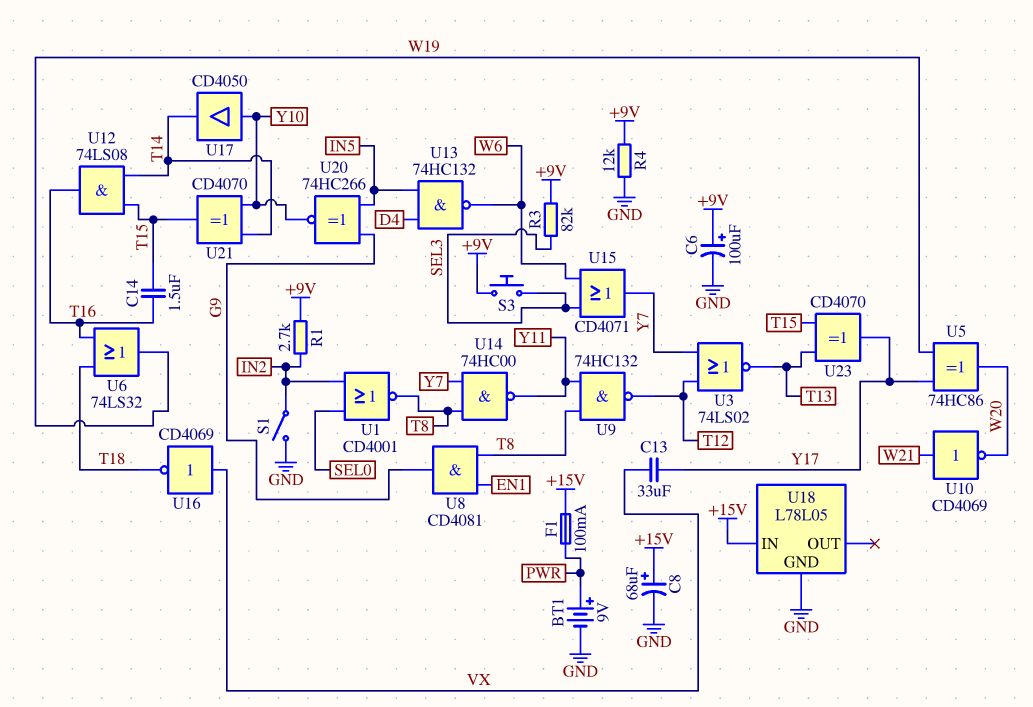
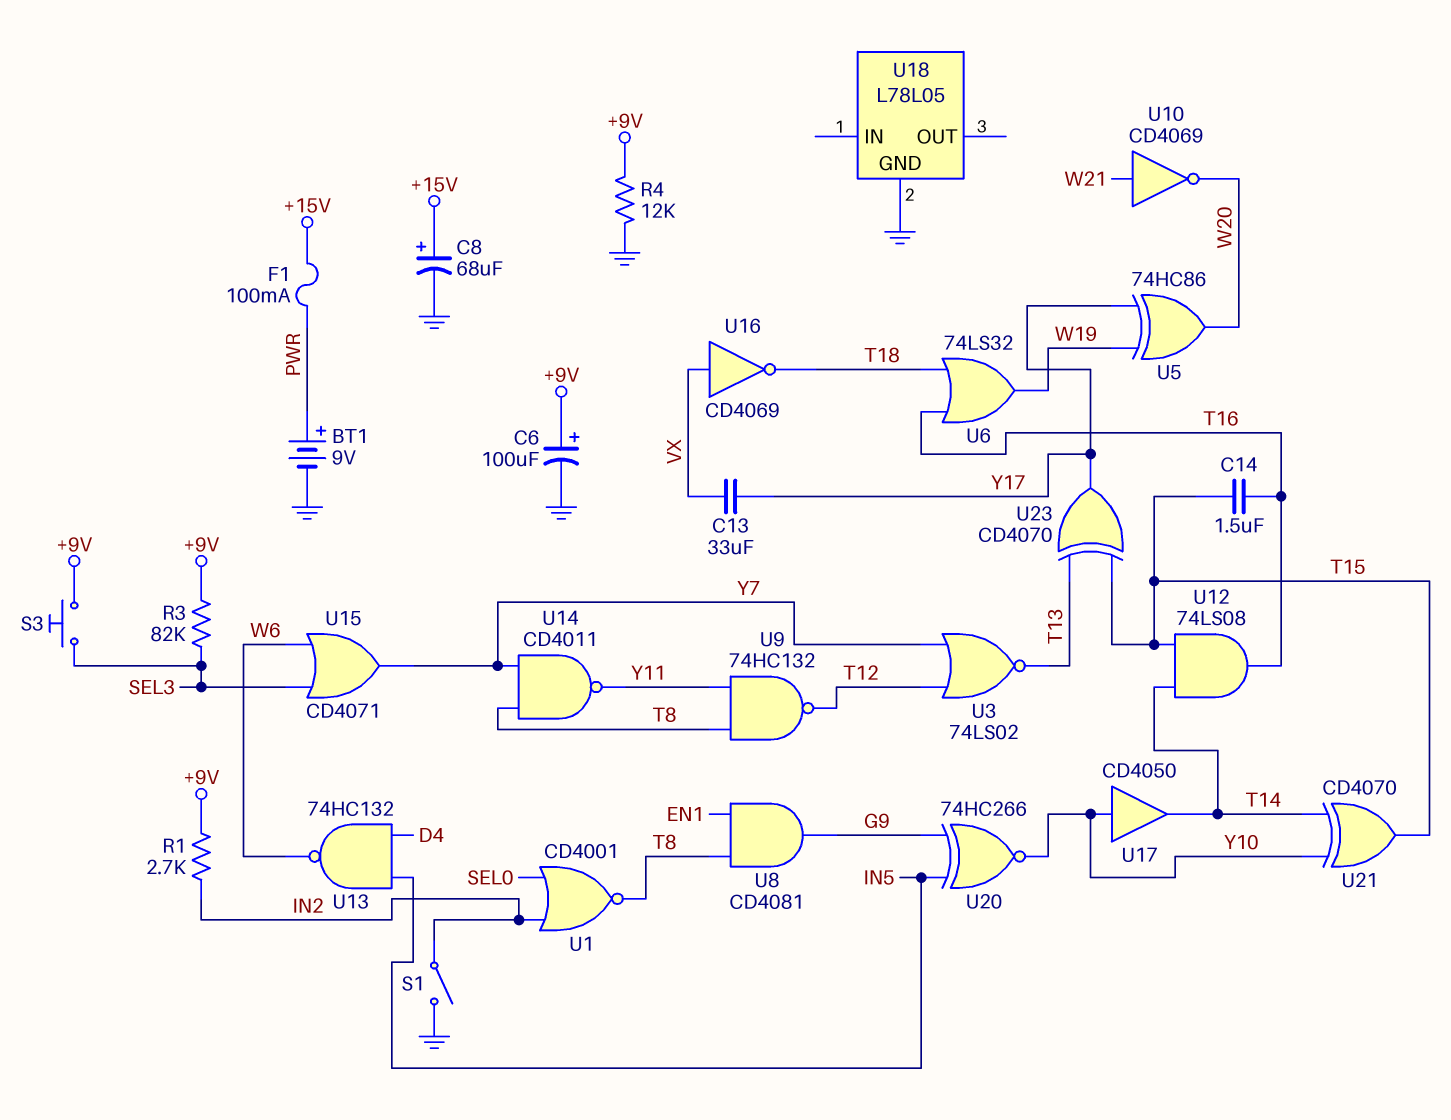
U14: NAND 74HC00 (in T8, in Y7, out Y11) -> NAND CD4011 (in T8, in Y7, out Y11)
U18 pin IN: +15V -> none

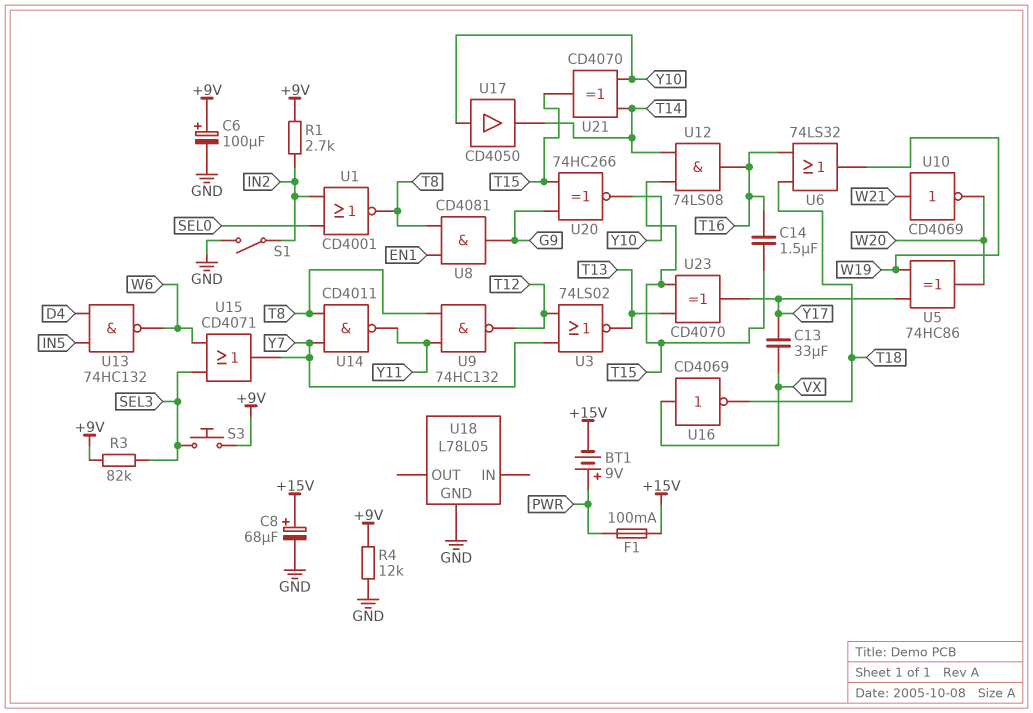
BT1: 9V (plus PWR, minus GND) -> 9V (plus PWR, minus +15V)
U20: XNOR 74HC266 (in G9, in IN5, out Y10) -> XNOR 74HC266 (in G9, in T15, out Y10)

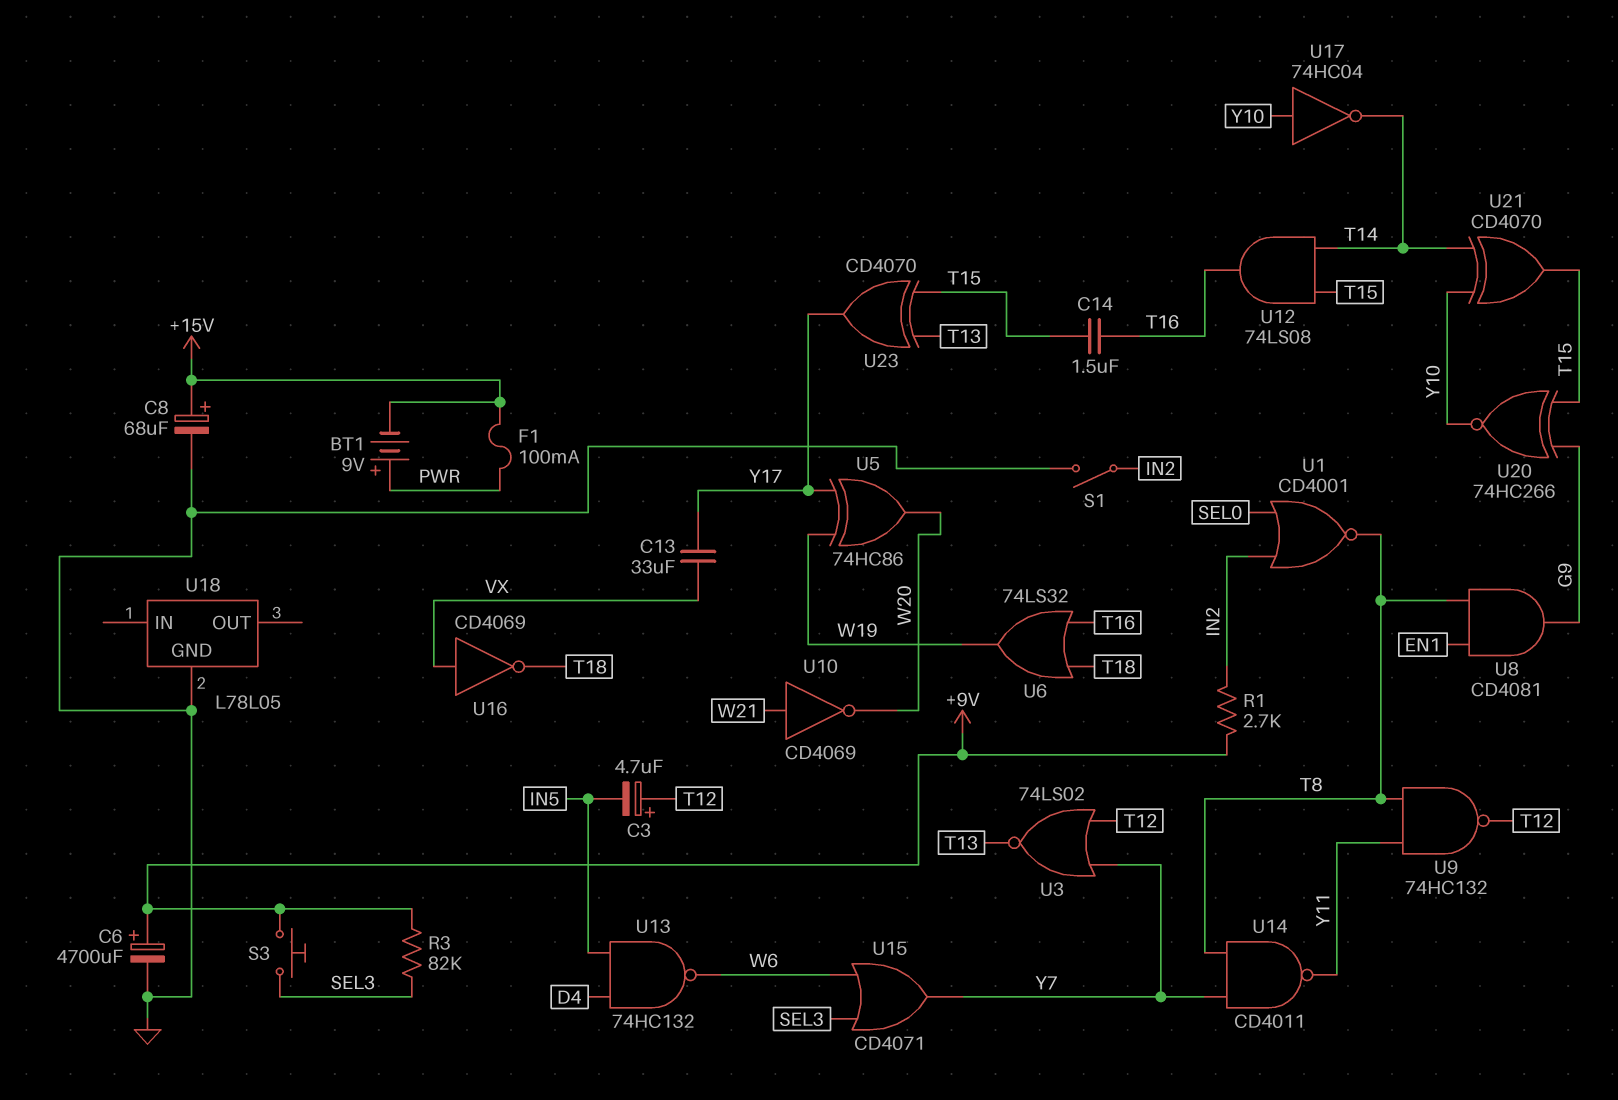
C3: none -> 4.7uF (plus T12, minus IN5)
C6: 100uF (plus +9V, minus GND) -> 4700uF (plus +9V, minus GND)
R4: 12k (+9V, GND) -> none
U17: buffer CD4050 (in Y10, out T14) -> NOT 74HC04 (in Y10, out T14)

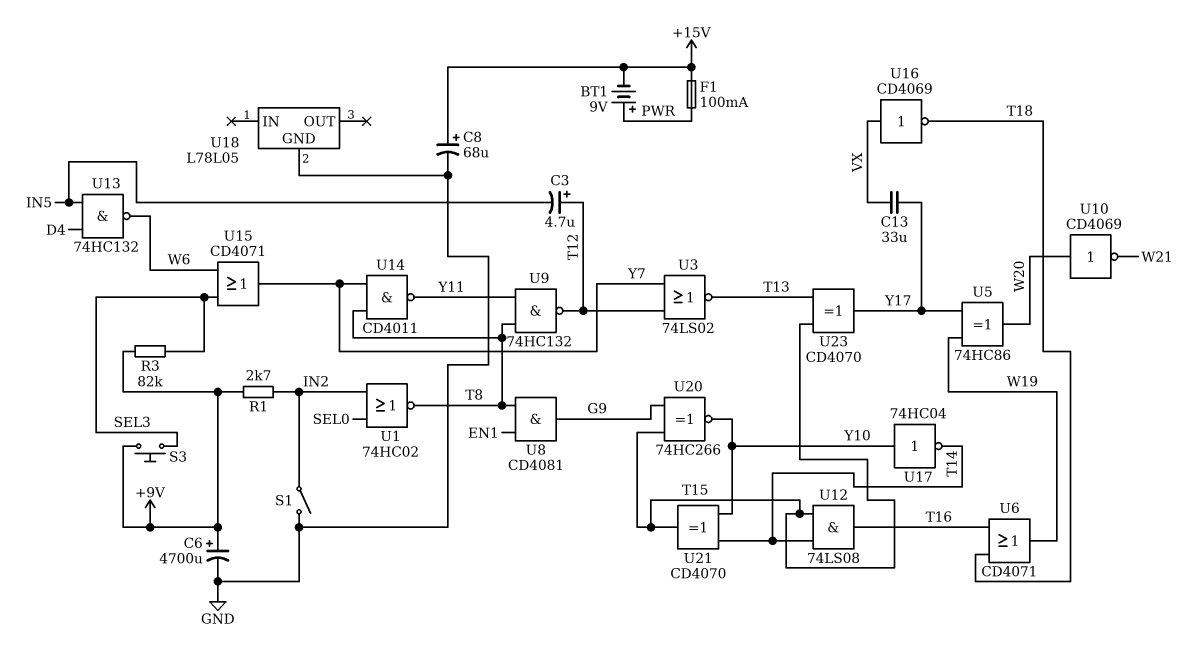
C14: 1.5uF (T15, T16) -> none
U1: NOR CD4001 (in IN2, in SEL0, out T8) -> NOR 74HC02 (in IN2, in SEL0, out T8)
U6: OR 74LS32 (in T16, in T18, out W19) -> OR CD4071 (in T16, in T18, out W19)
U10: NOT CD4069 (in W21, out W20) -> NOT CD4069 (in W20, out W21)

